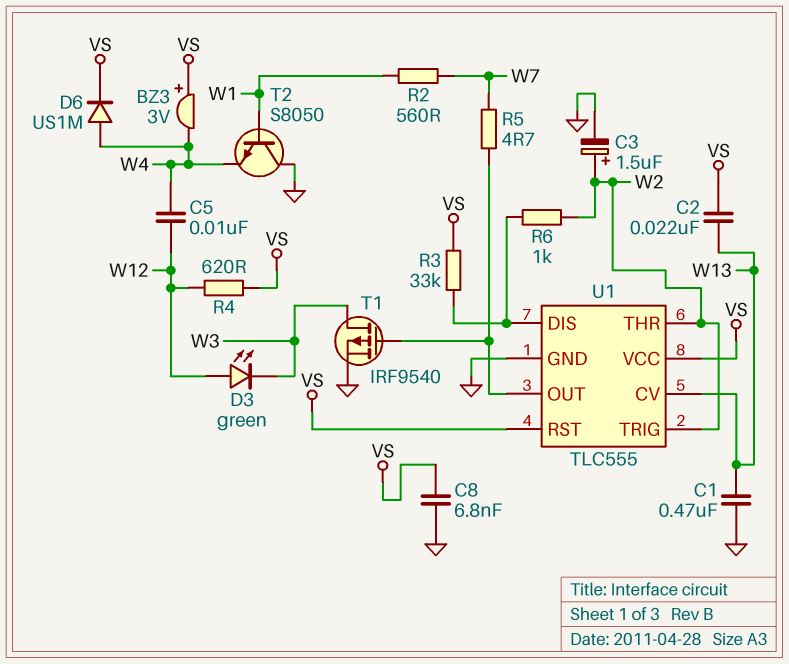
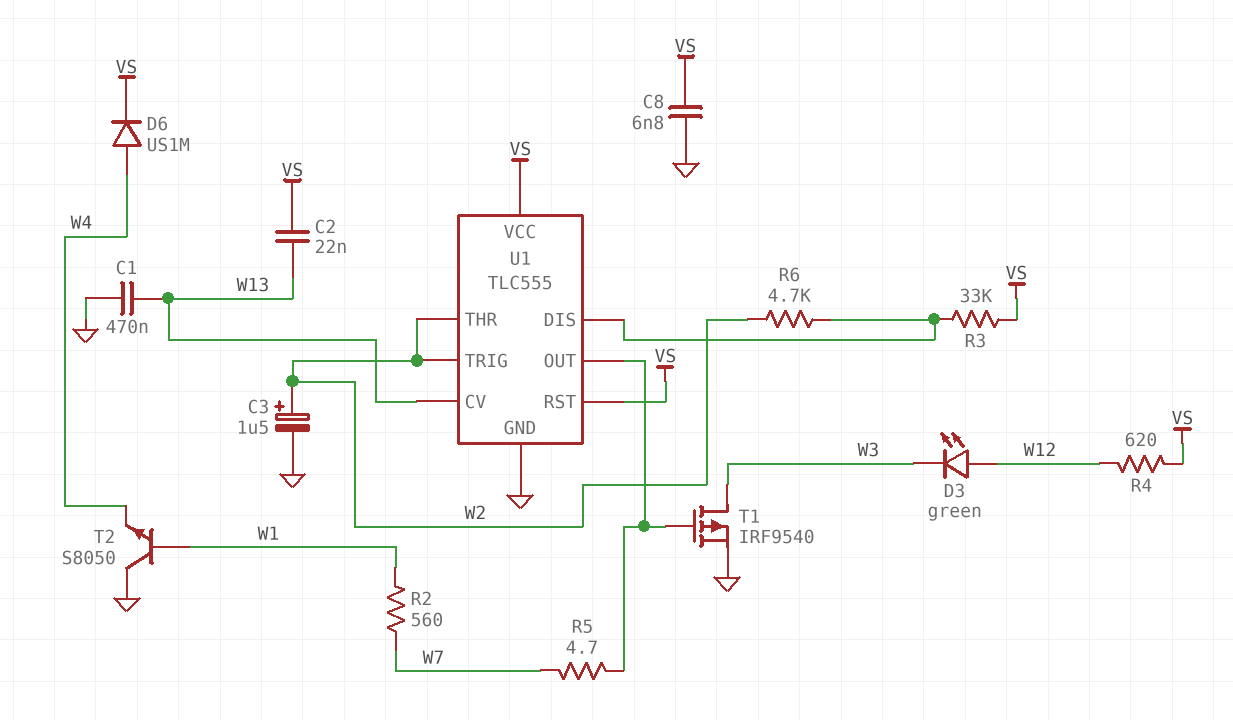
BZ3: buzzer 3V (plus VS, minus W4) -> none
C5: 10nF (W4, W12) -> none
R6: 1k (U1/DIS, W2) -> 4.7k (U1/DIS, W2)

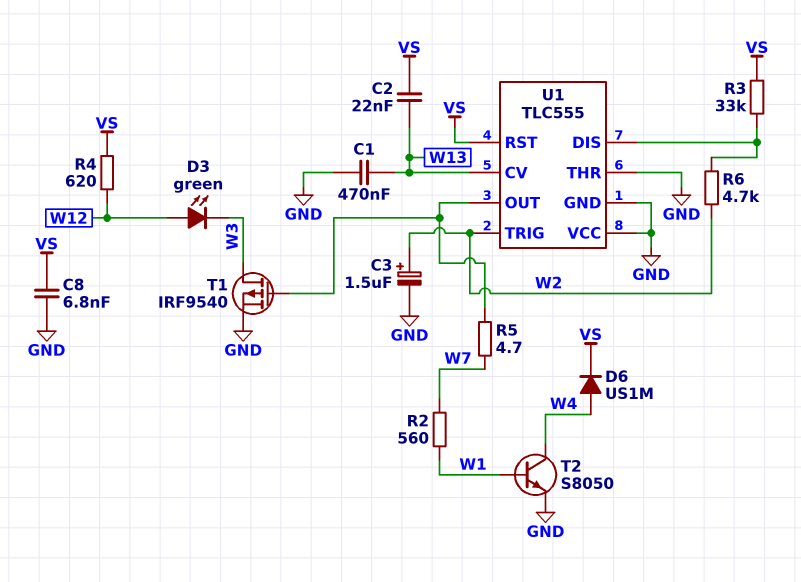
T2: NPN S8050 (B W1, C GND, E W4) -> NPN S8050 (B W1, C W4, E GND)
U1 pin THR: W2 -> GND
U1 pin VCC: VS -> GND

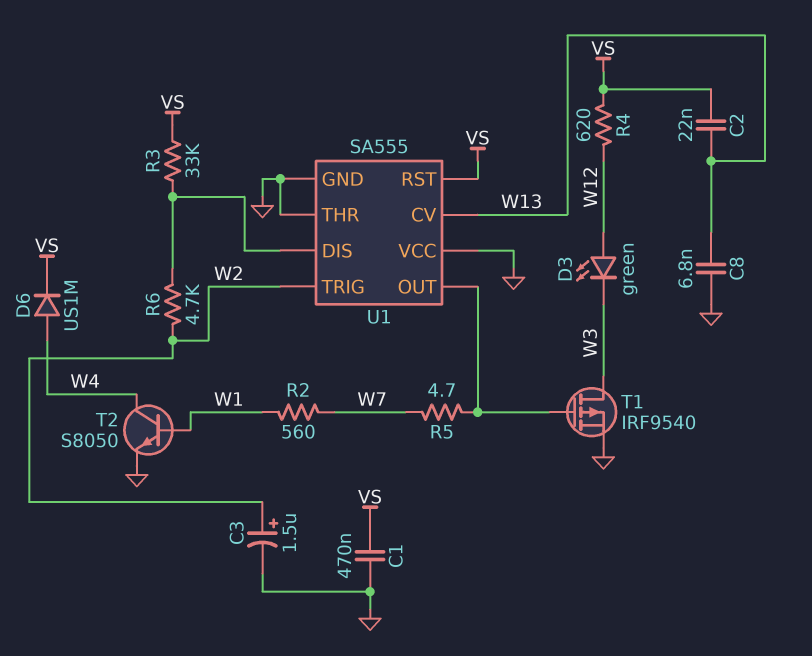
C1: 470nF (GND, W13) -> 470nF (GND, VS)
C8: 6.8nF (GND, VS) -> 6.8nF (GND, W13)
U1: TLC555 -> SA555

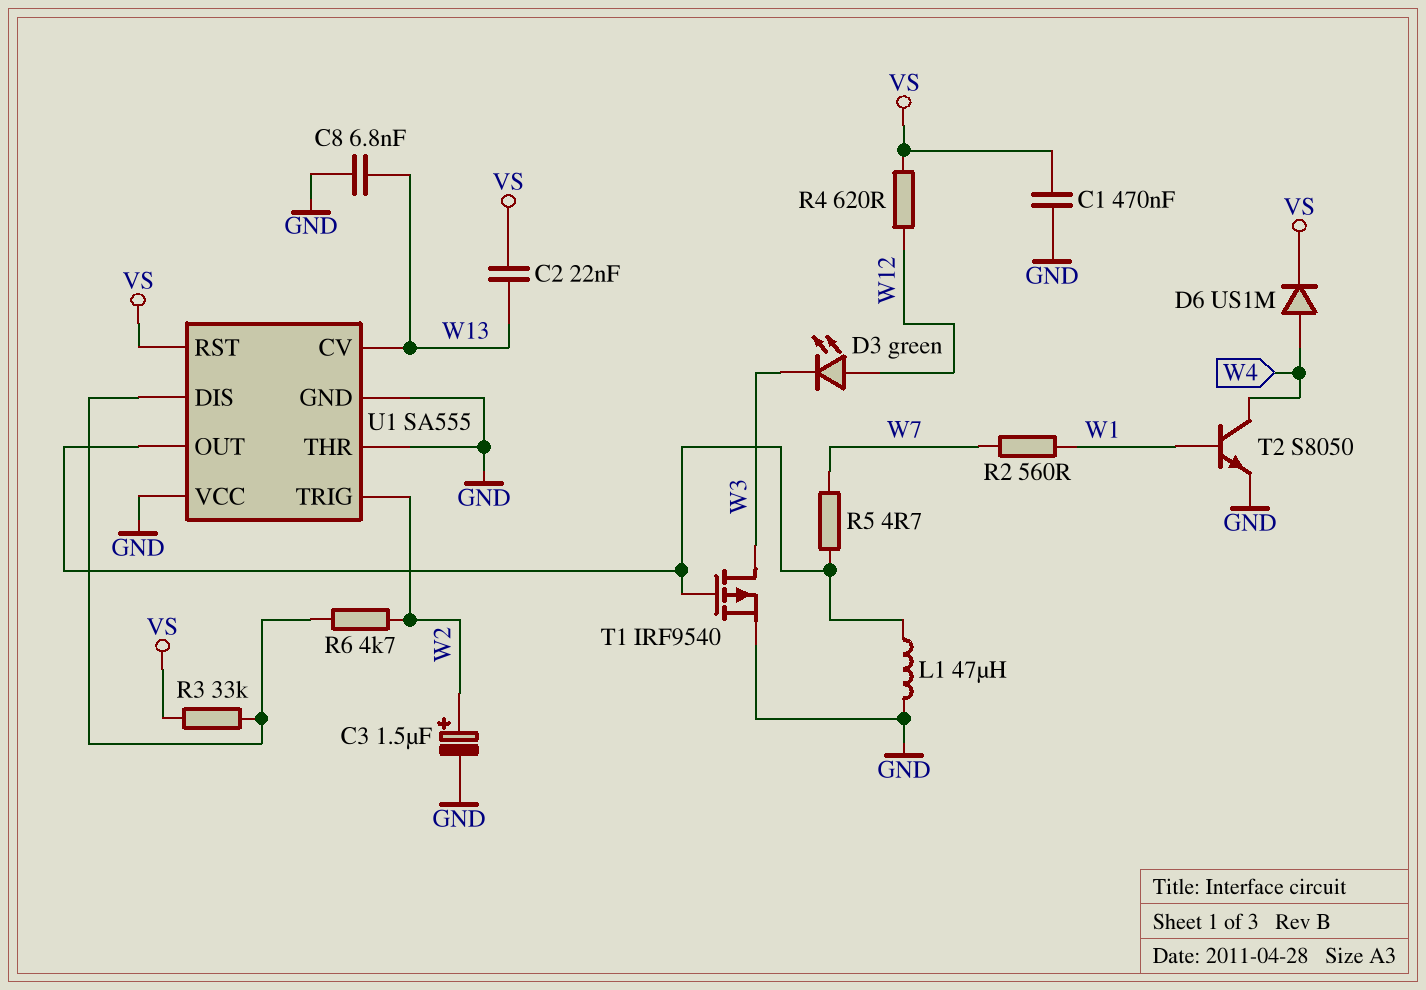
L1: none -> 47uH (GND, U1/OUT)

